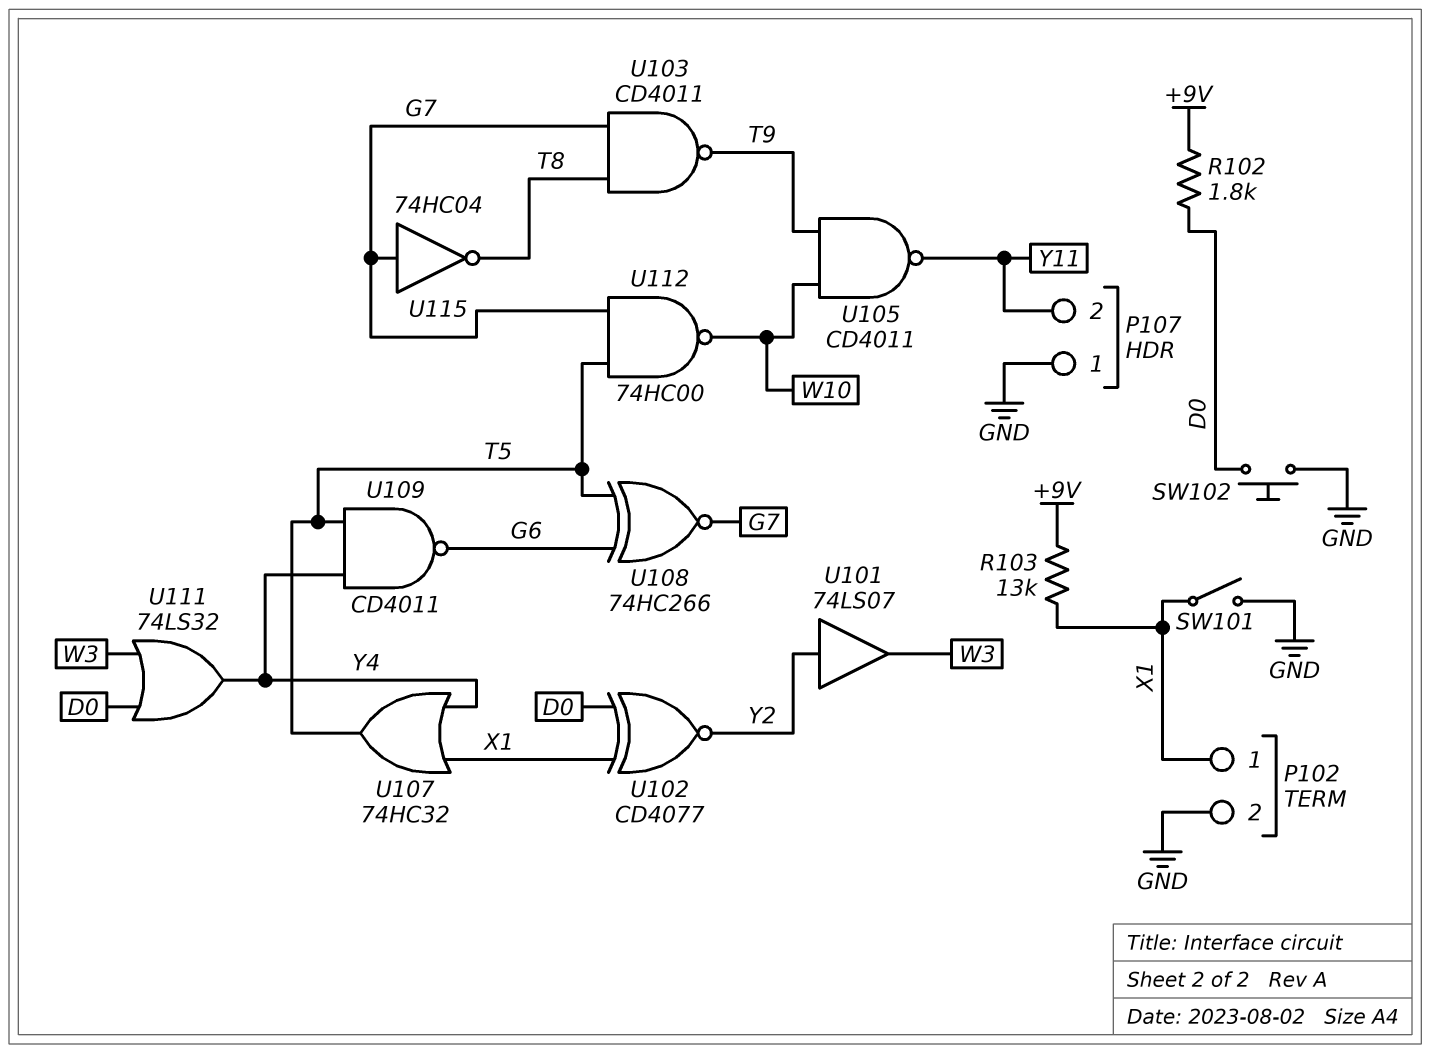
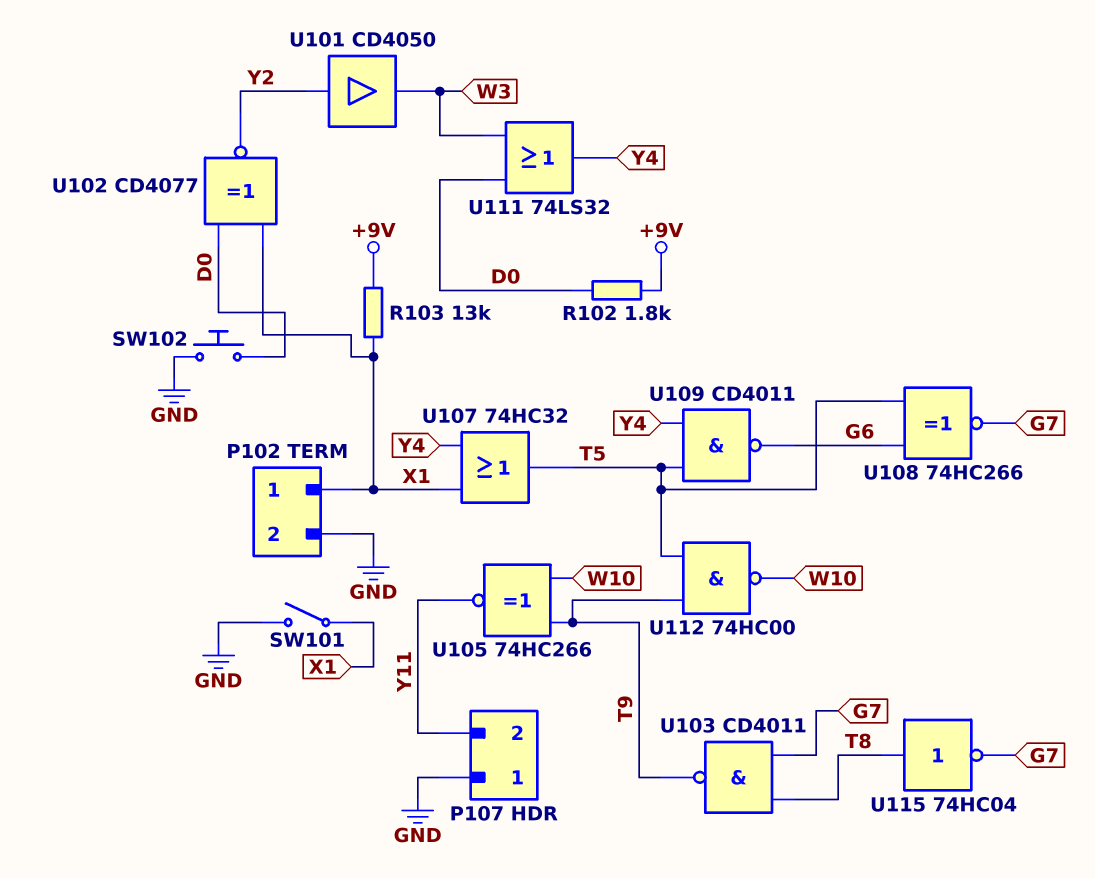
U101: buffer 74LS07 (in Y2, out W3) -> buffer CD4050 (in Y2, out W3)
U105: NAND CD4011 (in T9, in W10, out Y11) -> XNOR 74HC266 (in T9, in W10, out Y11)
U112: NAND 74HC00 (in G7, in T5, out W10) -> NAND 74HC00 (in T5, in T9, out W10)
U115: NOT 74HC04 (in G7, out T8) -> NOT 74HC04 (in T8, out G7)

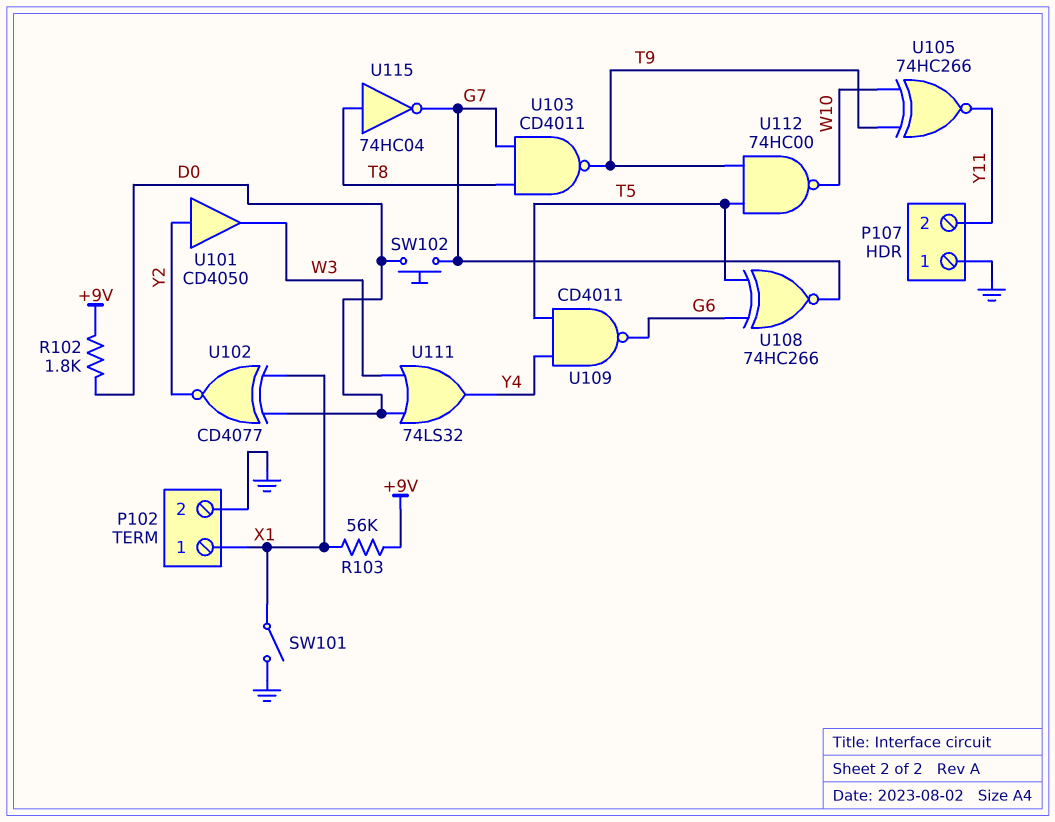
R103: 13k (+9V, X1) -> 56k (+9V, X1)
SW102: button (D0, GND) -> button (D0, G7)
U107: OR 74HC32 (in X1, in Y4, out T5) -> none

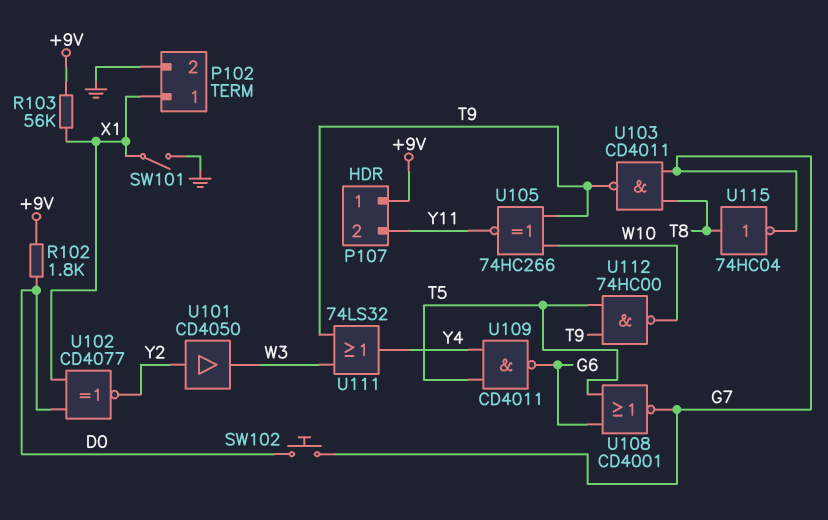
P107 pin 1: GND -> +9V
U108: XNOR 74HC266 (in G6, in T5, out G7) -> NOR CD4001 (in G6, in T5, out G7)
U111: OR 74LS32 (in D0, in W3, out Y4) -> OR 74LS32 (in T9, in W3, out Y4)

